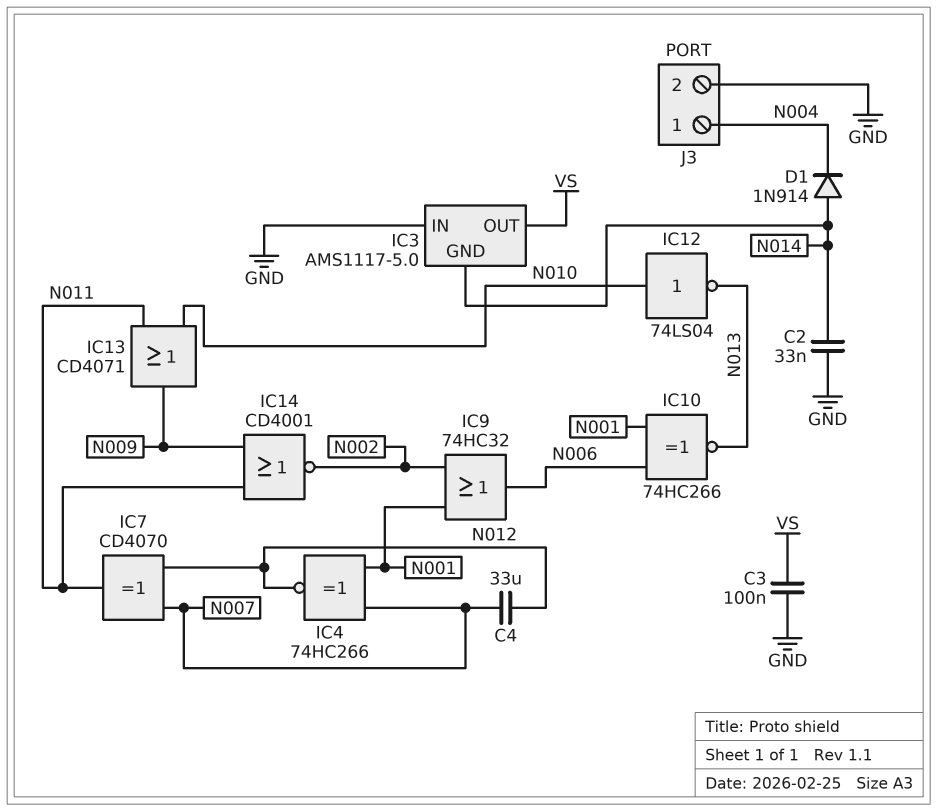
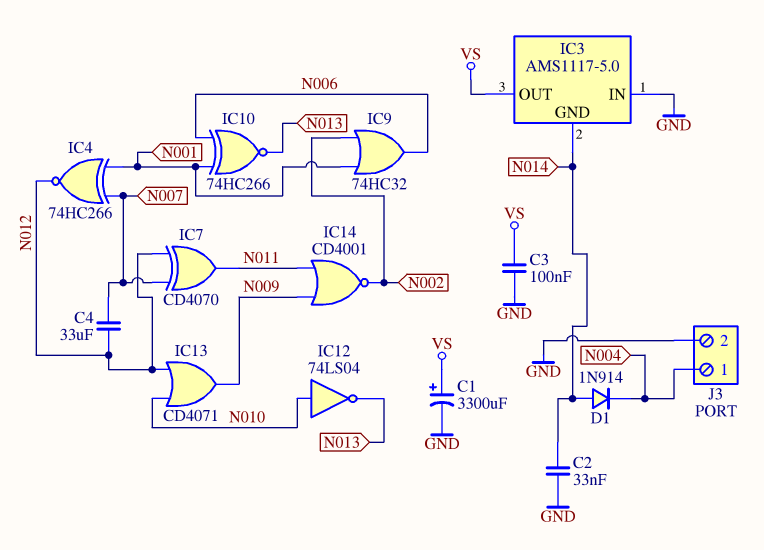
C1: none -> 3300uF (plus VS, minus GND)
IC13: OR CD4071 (in N010, in N011, out N009) -> OR CD4071 (in N010, in N012, out N009)

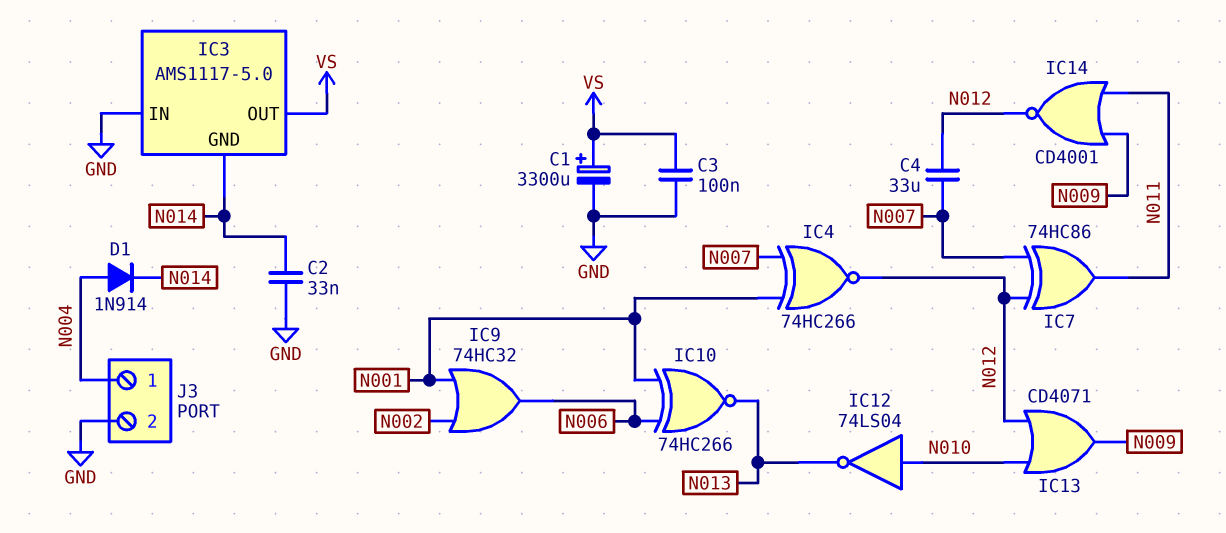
D1: diode 1N914 (A N014, K N004) -> diode 1N914 (A N004, K N014)
IC7: XOR CD4070 (in N007, in N012, out N011) -> XOR 74HC86 (in N007, in N012, out N011)
IC14: NOR CD4001 (in N009, in N011, out N002) -> NOR CD4001 (in N009, in N011, out N012)

